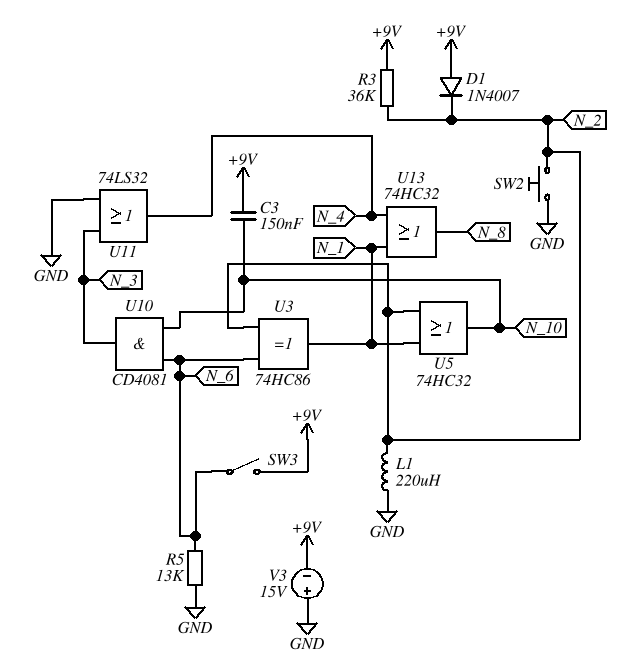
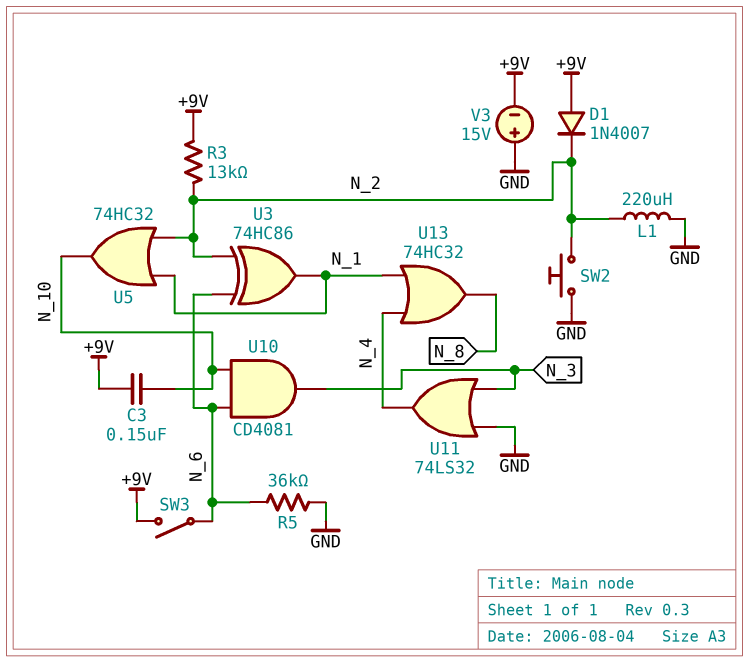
R3: 36k (+9V, N_2) -> 13k (+9V, N_2)
R5: 13k (GND, N_6) -> 36k (GND, N_6)

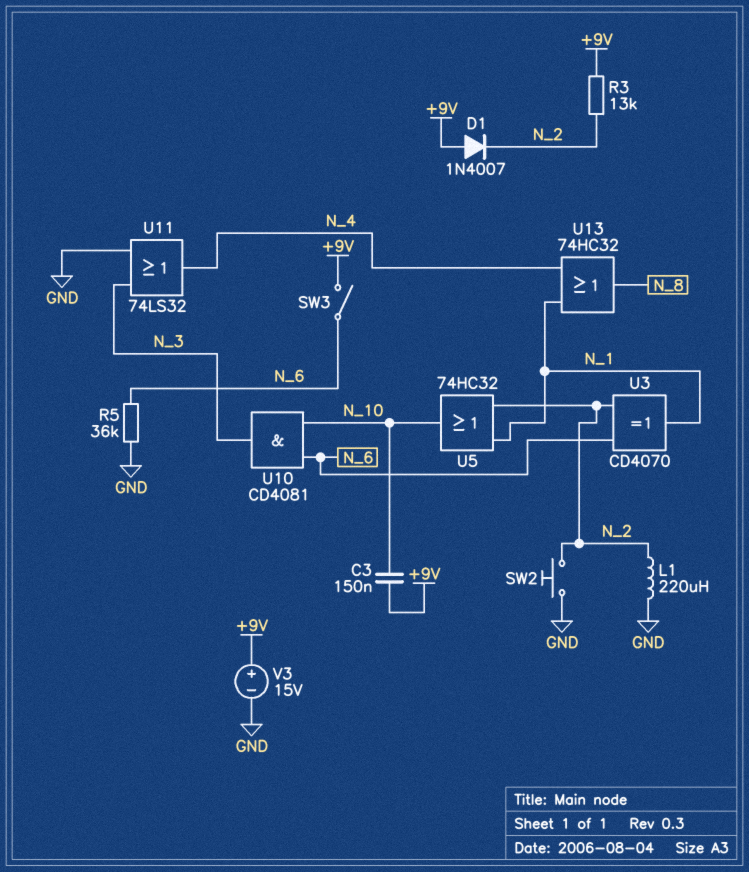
U3: XOR 74HC86 (in N_2, in N_6, out N_1) -> XOR CD4070 (in N_2, in N_6, out N_1)
V3: 15V (plus GND, minus +9V) -> 15V (plus +9V, minus GND)

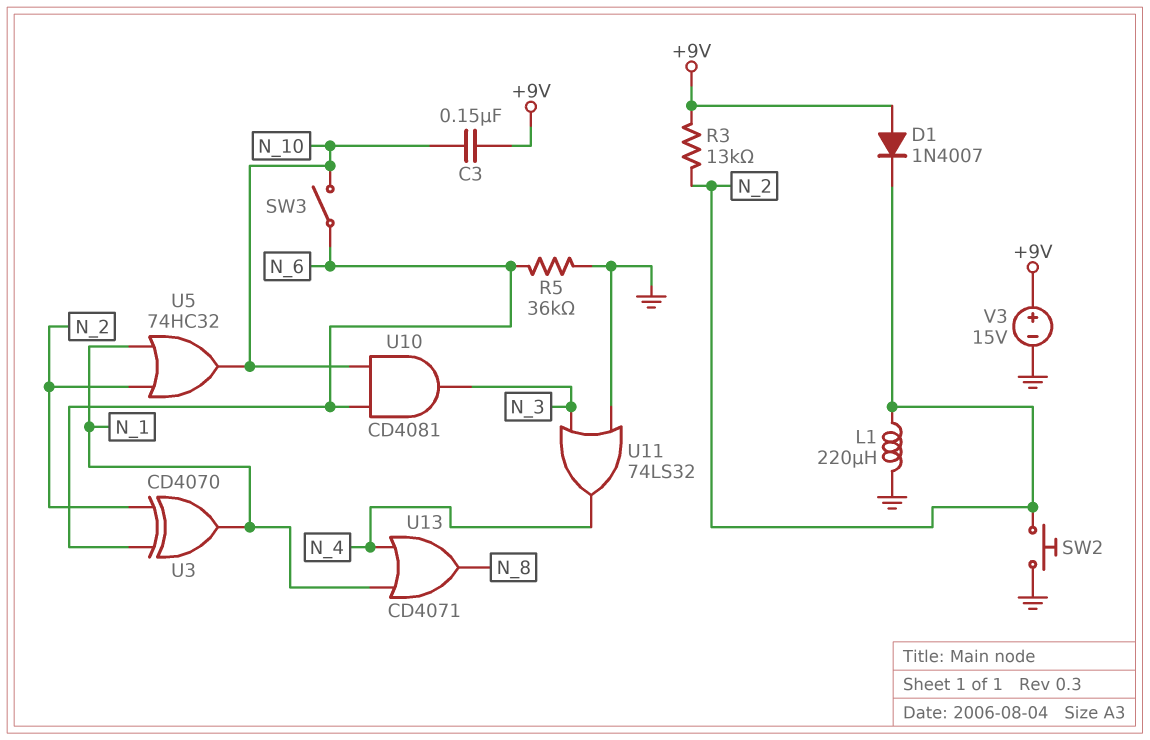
SW3: switch (+9V, N_6) -> switch (N_6, N_10)
U13: OR 74HC32 (in N_1, in N_4, out N_8) -> OR CD4071 (in N_1, in N_4, out N_8)

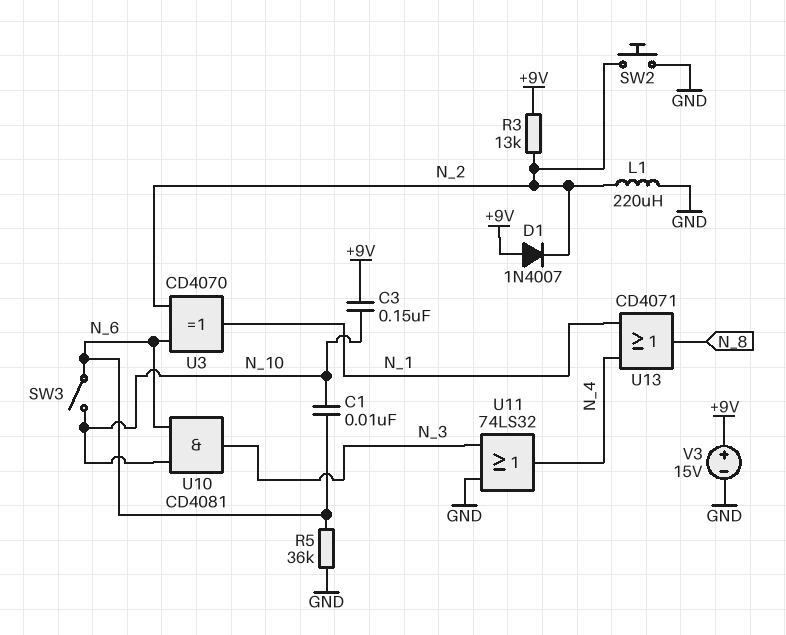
C1: none -> 10nF (N_6, N_10)
U5: OR 74HC32 (in N_1, in N_2, out N_10) -> none

